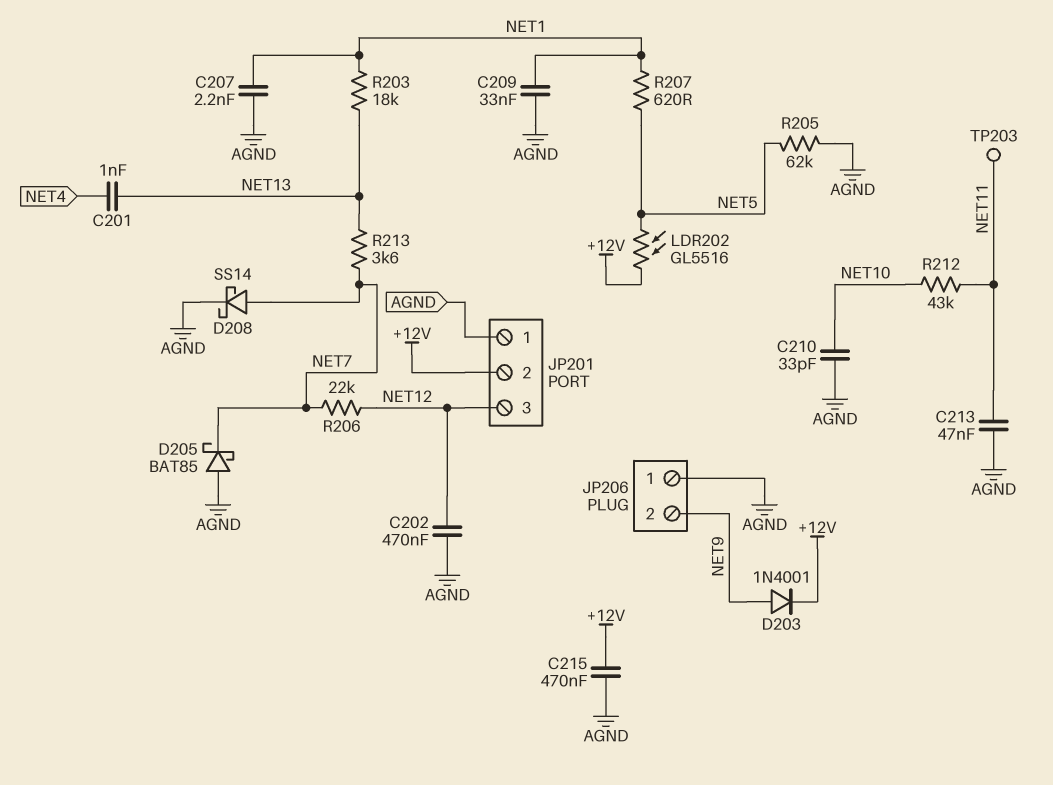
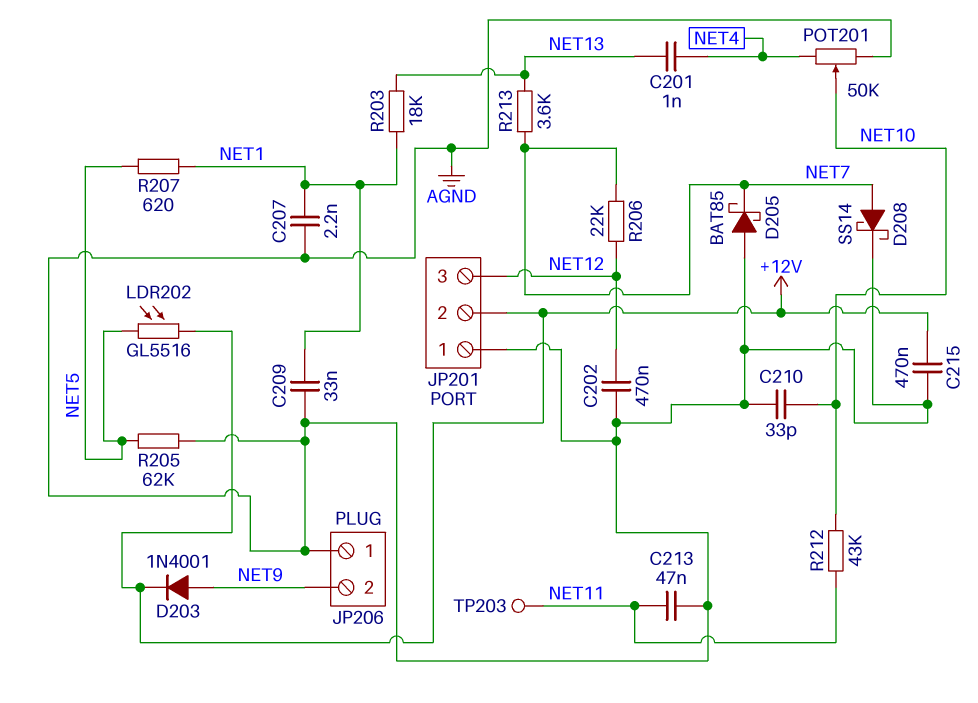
POT201: none -> 50k (AGND, NET4, wiper NET10)

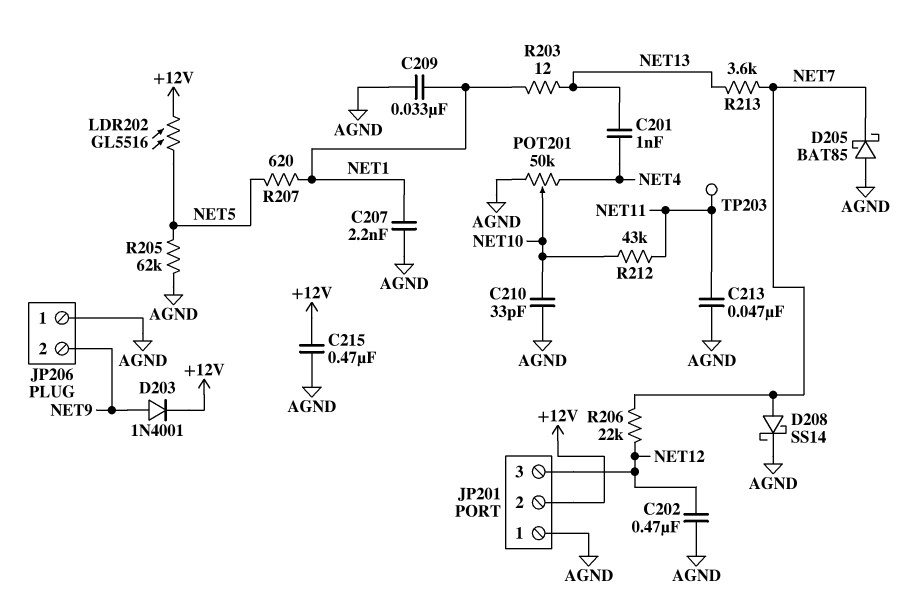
R203: 18k (NET1, NET13) -> 12 (NET1, NET13)

